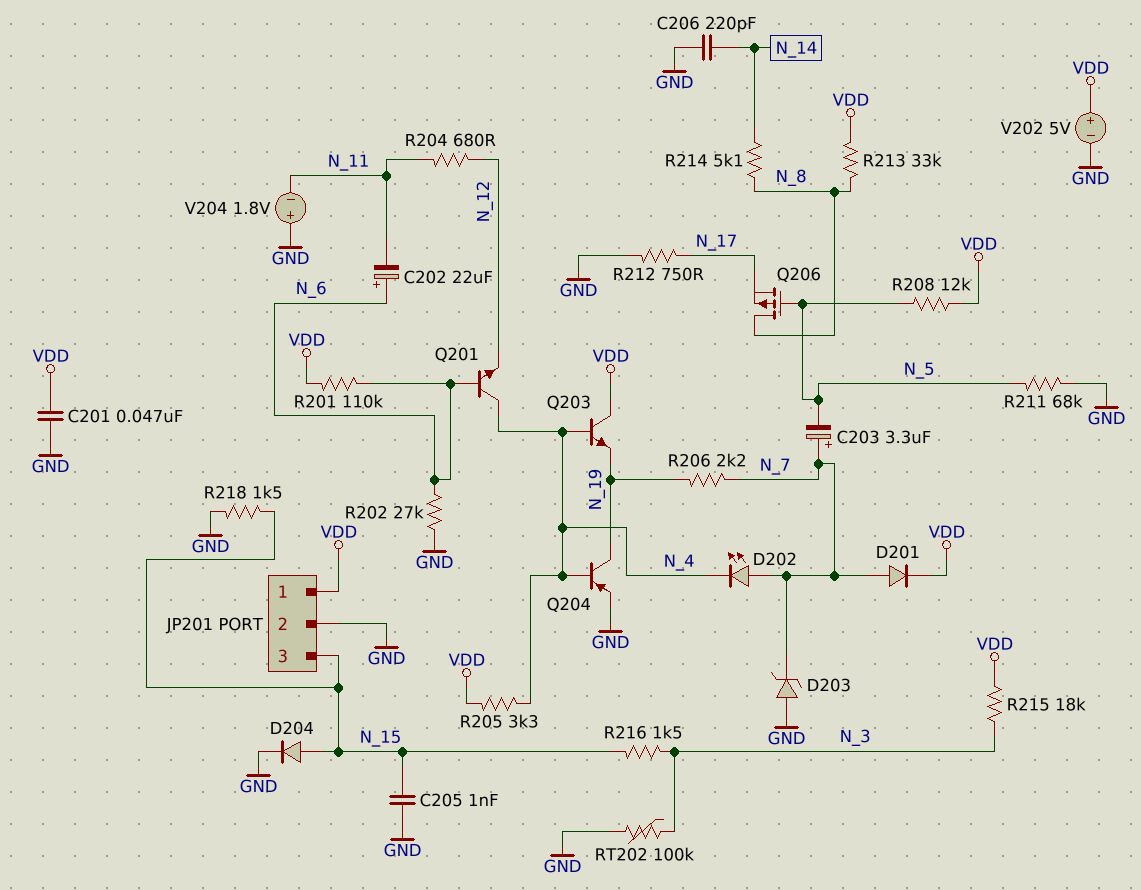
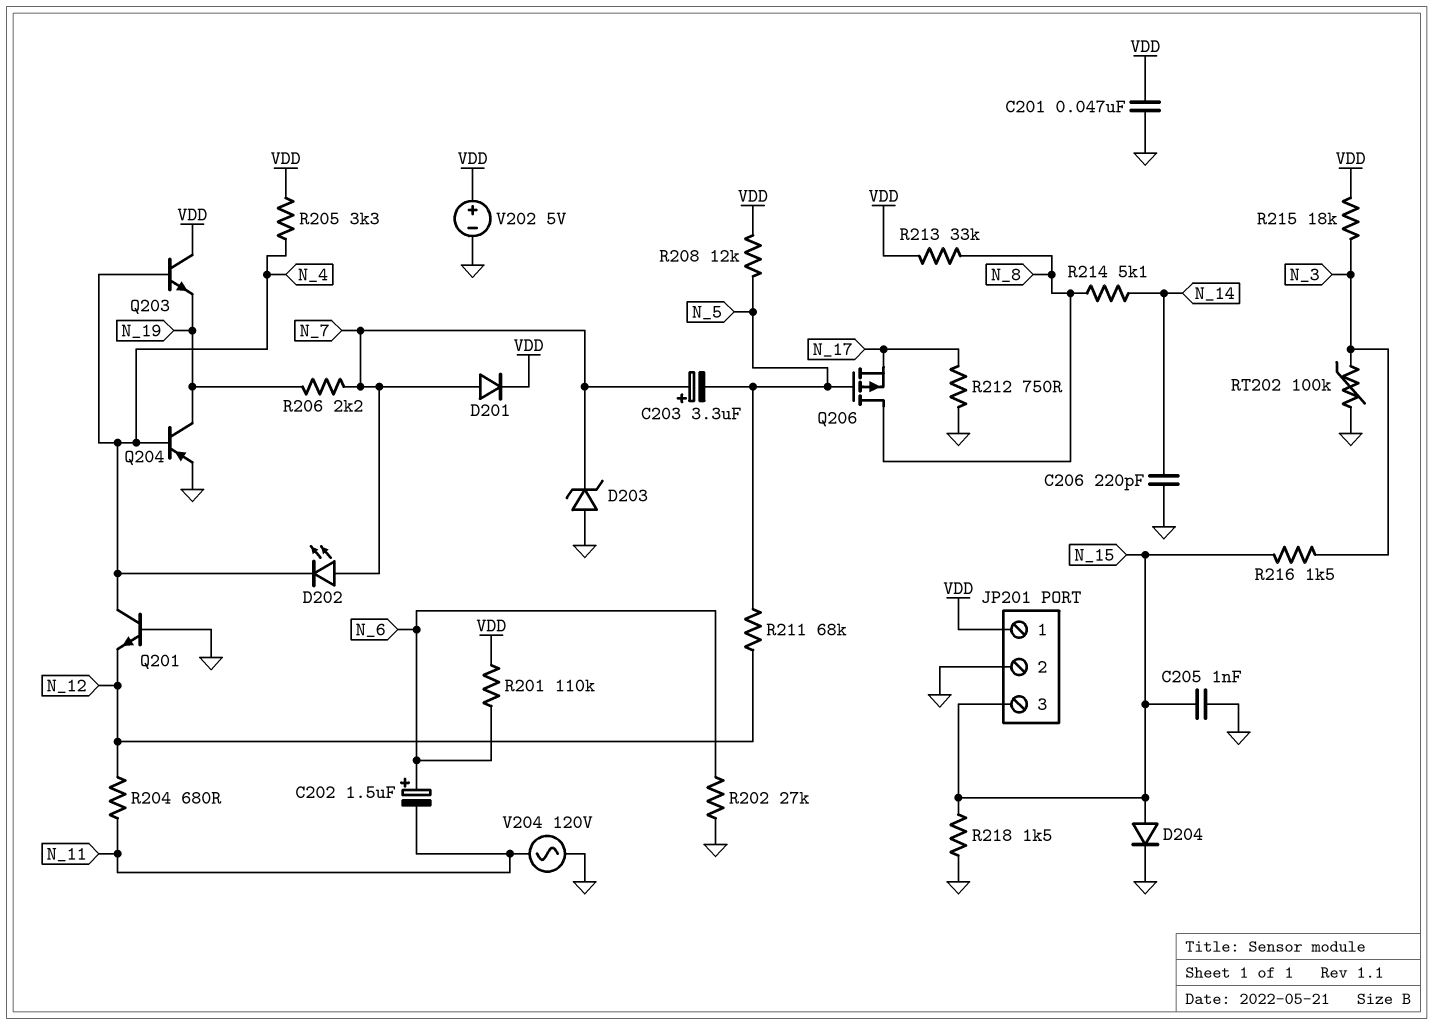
C202: 22uF (plus N_6, minus N_11) -> 1.5uF (plus N_6, minus N_11)
Q201: NPN (B N_6, C N_4, E N_12) -> NPN (B GND, C N_4, E N_12)
R211: 68k (GND, N_5) -> 68k (N_5, N_12)
V204: 1.8V (plus GND, minus N_11) -> AC 120V (GND, N_11)

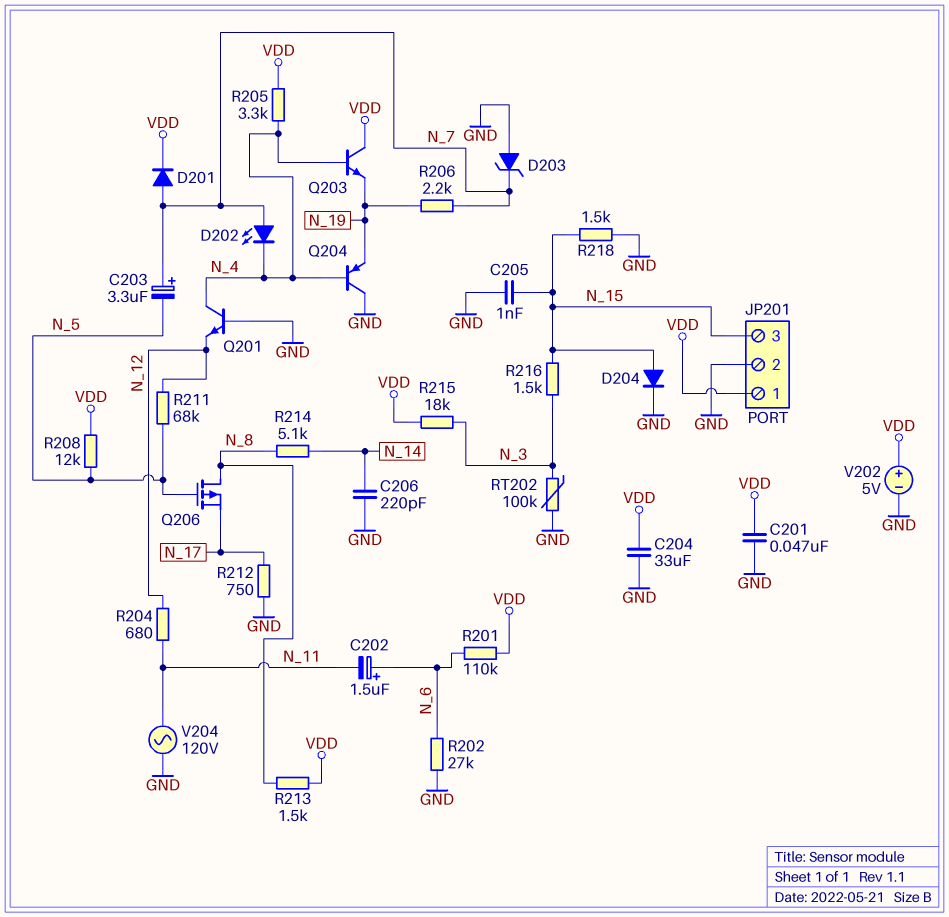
C204: none -> 33uF (GND, VDD)
Q204: PNP (B N_4, C N_19, E GND) -> PNP (B N_4, C GND, E N_19)
R213: 33k (N_8, VDD) -> 1.5k (N_8, VDD)

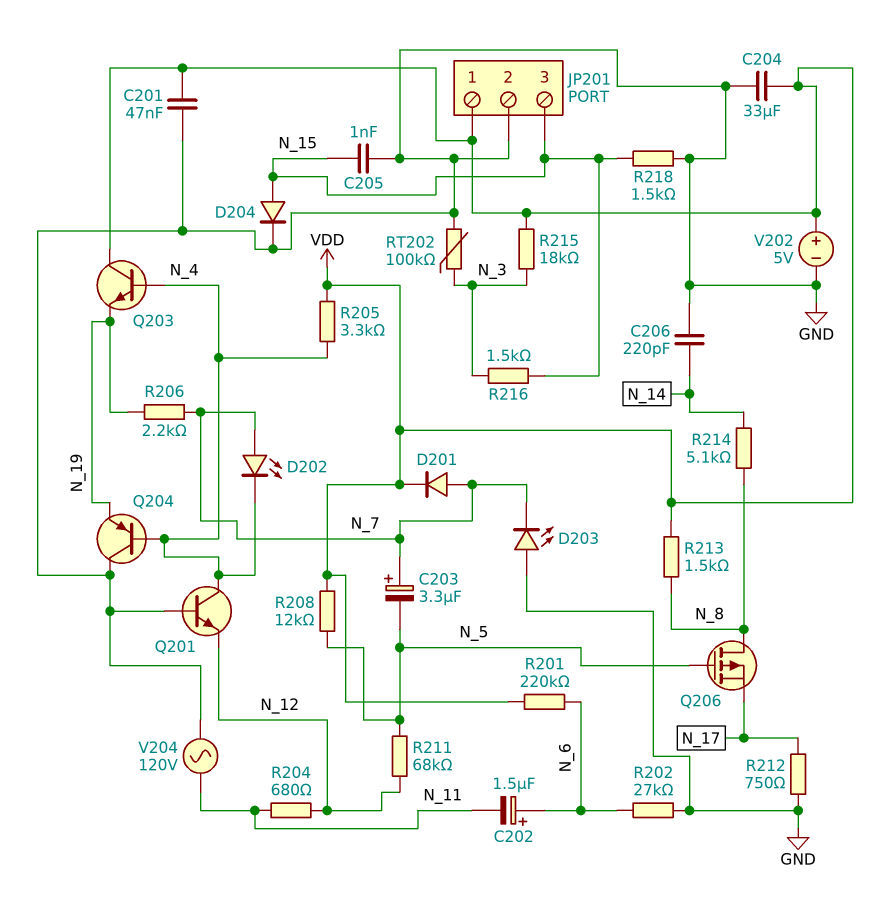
D203: zener (A GND, K N_7) -> LED (A GND, K N_7)
R201: 110k (N_6, VDD) -> 220k (N_6, VDD)

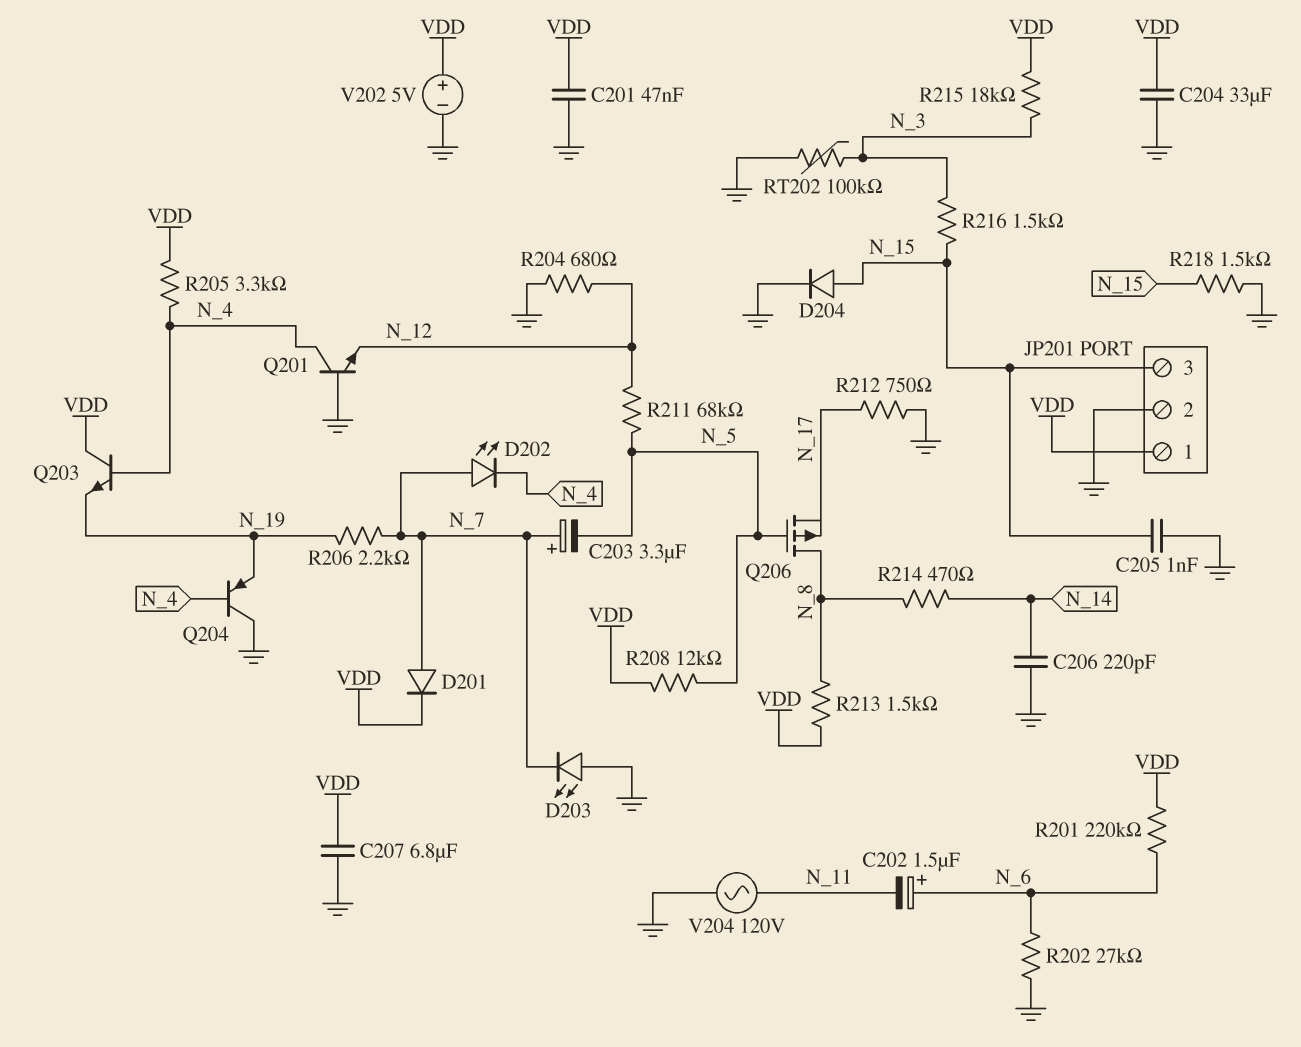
C207: none -> 6.8uF (GND, VDD)
R204: 680 (N_11, N_12) -> 680 (GND, N_12)
R214: 5.1k (N_8, N_14) -> 470 (N_8, N_14)

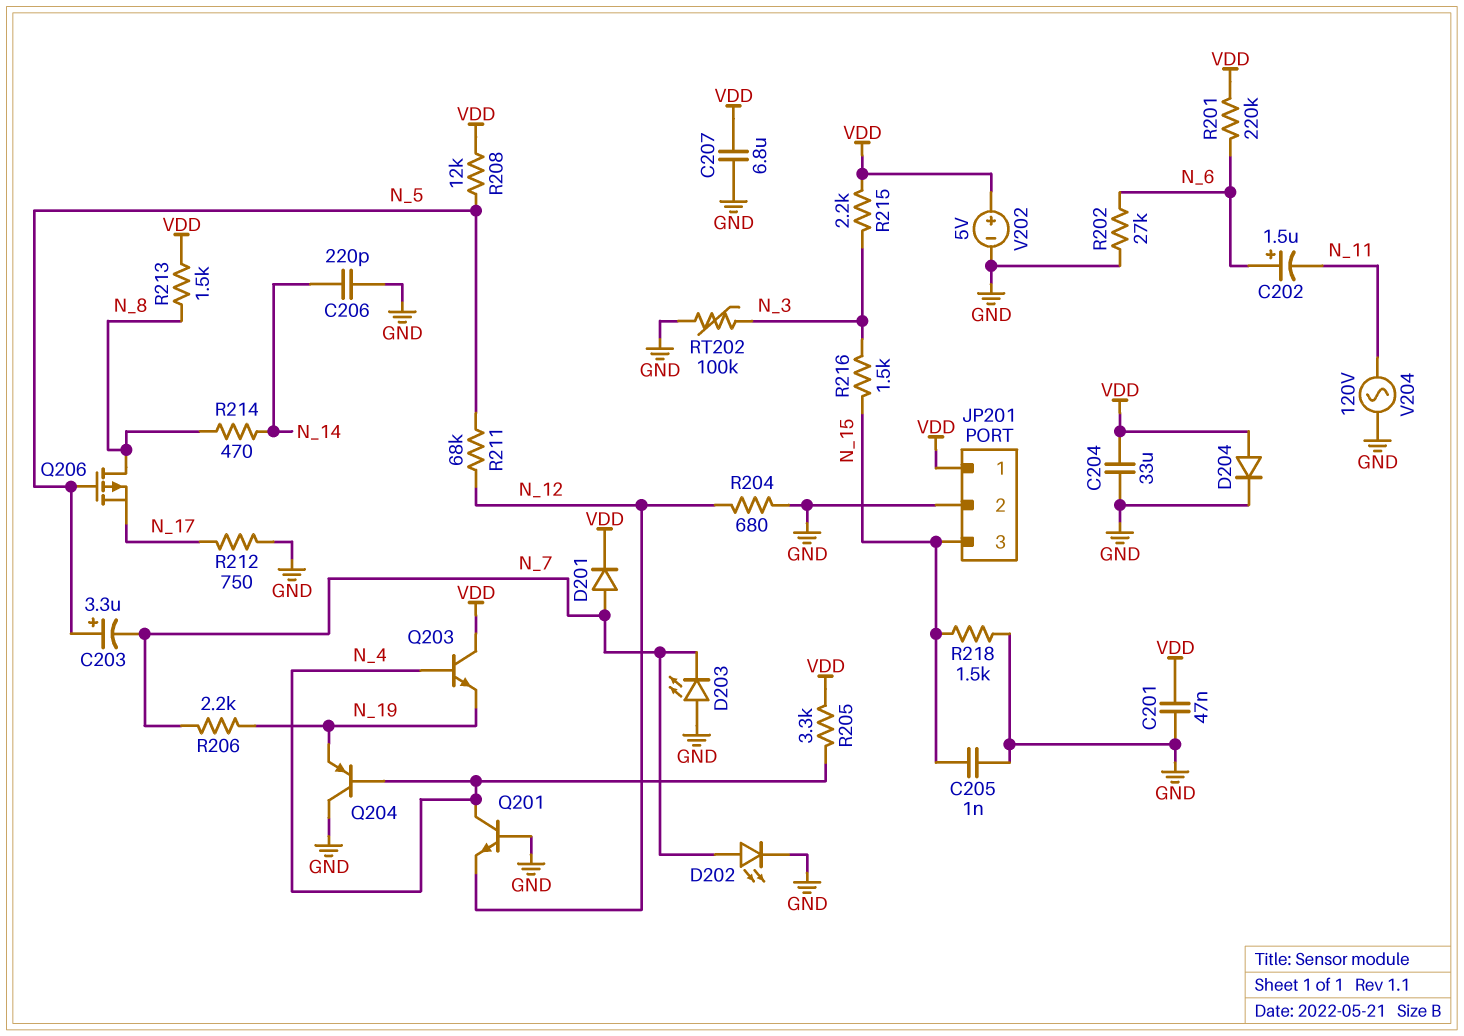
C203: 3.3uF (plus N_7, minus N_5) -> 3.3uF (plus N_5, minus N_7)
D202: LED (A N_7, K N_4) -> LED (A N_7, K GND)
D204: diode (A N_15, K GND) -> diode (A VDD, K GND)
R215: 18k (N_3, VDD) -> 2.2k (N_3, VDD)

